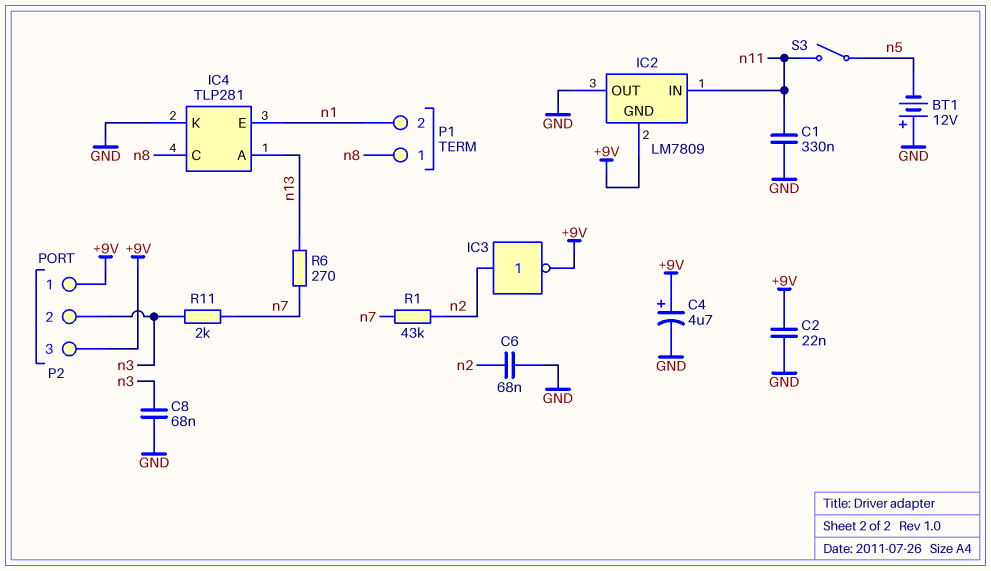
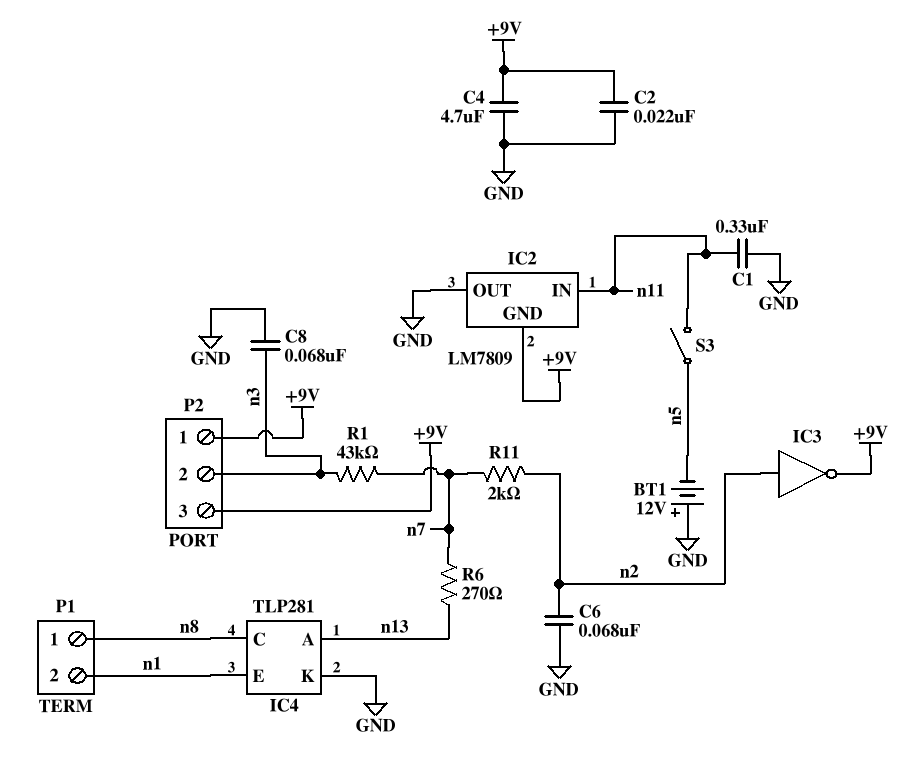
C4: 4.7uF (plus +9V, minus GND) -> 4.7uF (+9V, GND)
R1: 43k (n2, n7) -> 43k (n3, n7)
R11: 2k (n3, n7) -> 2k (n2, n7)

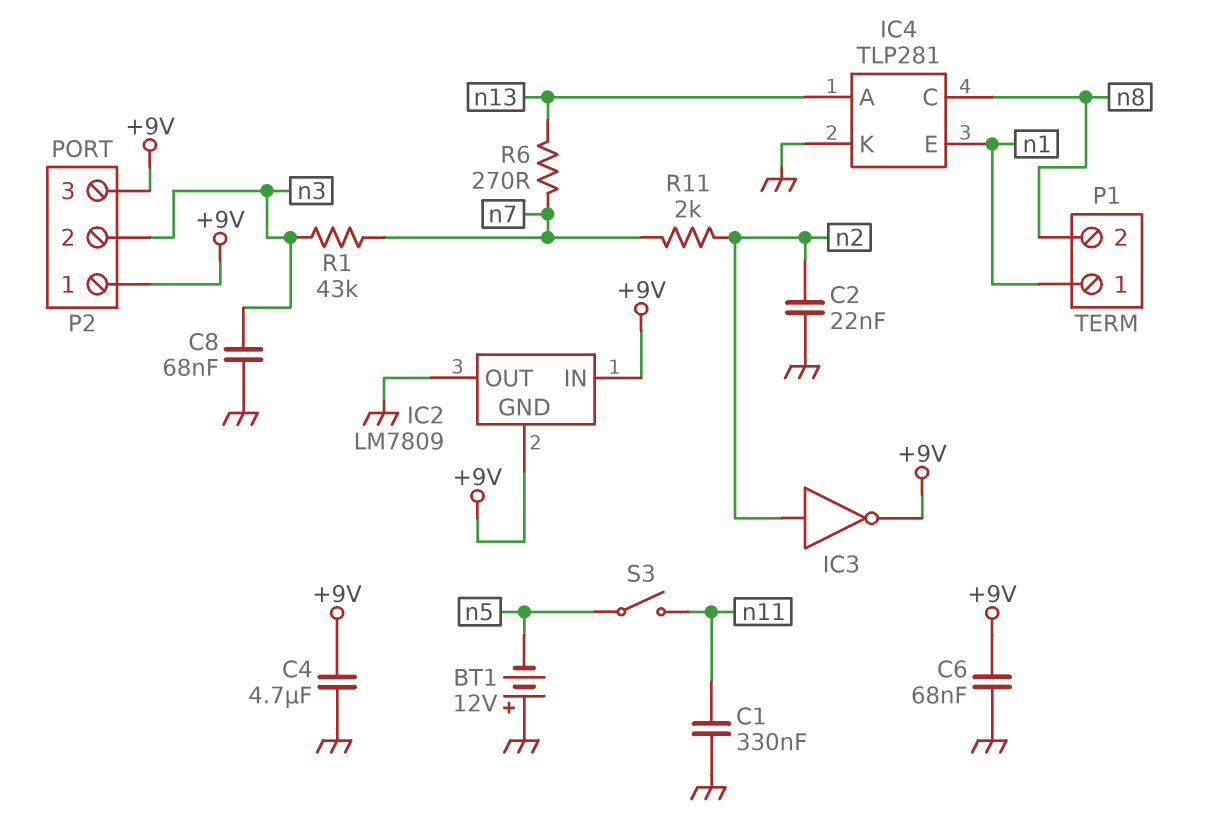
C2: 22nF (+9V, GND) -> 22nF (GND, n2)
C6: 68nF (GND, n2) -> 68nF (+9V, GND)
IC2 pin IN: n11 -> +9V
P1 pin 1: n8 -> n1
P1 pin 2: n1 -> n8

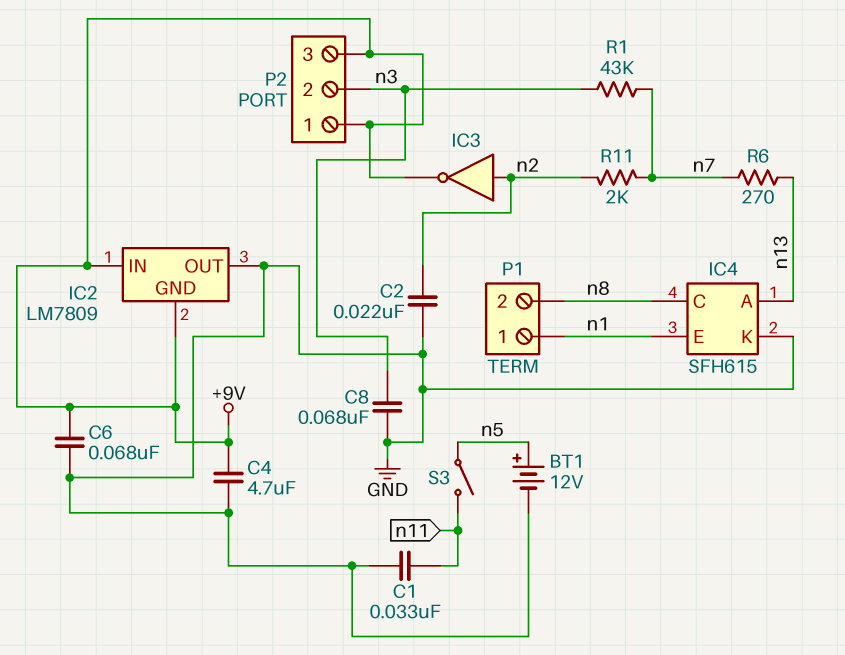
BT1: 12V (plus GND, minus n5) -> 12V (plus n5, minus GND)
C1: 330nF (GND, n11) -> 33nF (GND, n11)
IC4: TLP281 -> SFH615

